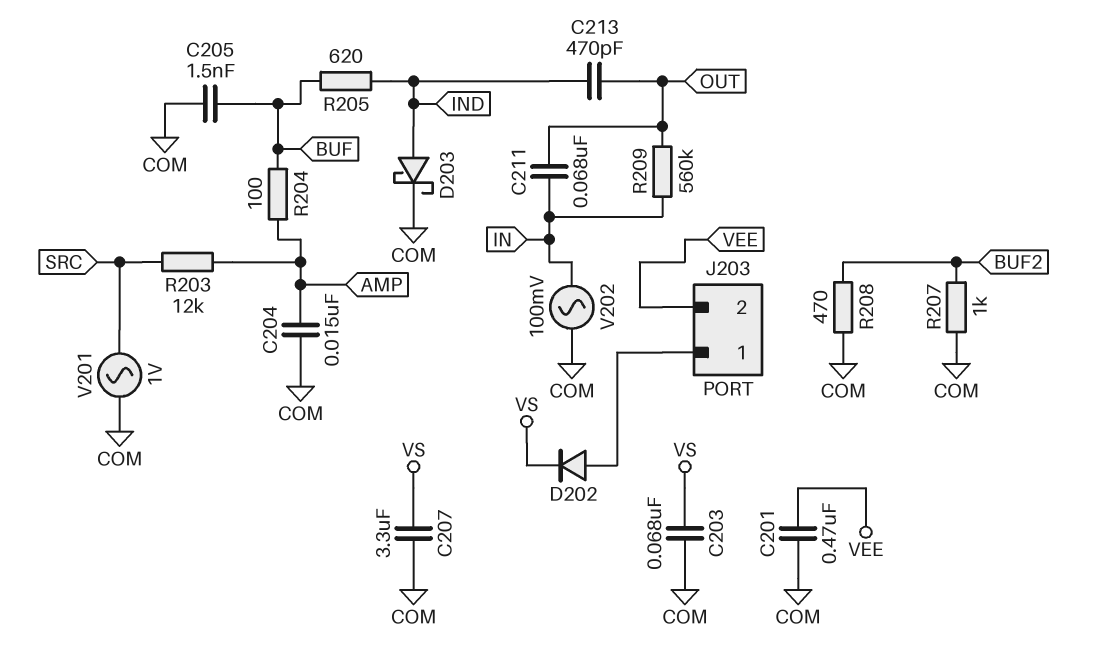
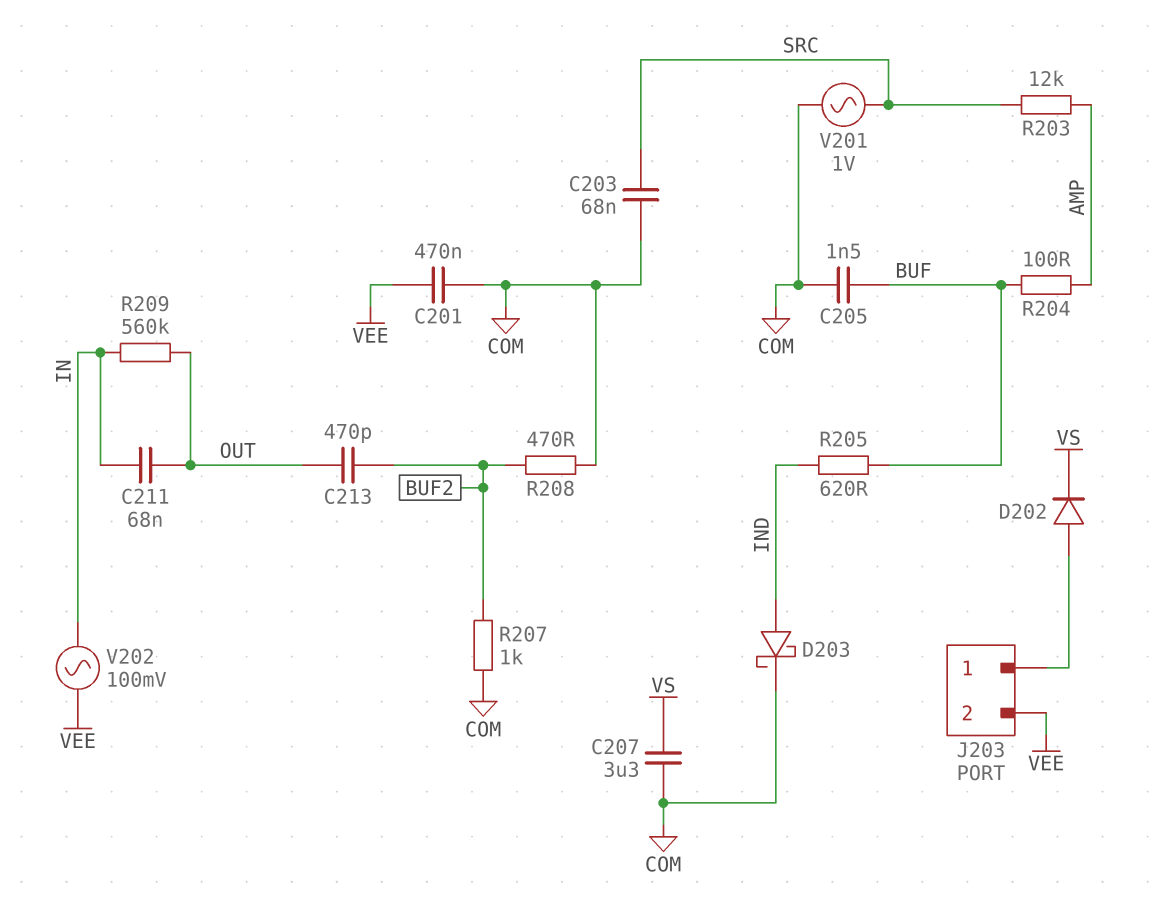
C203: 68nF (COM, VS) -> 68nF (COM, SRC)
C204: 15nF (AMP, COM) -> none
C213: 470pF (IND, OUT) -> 470pF (BUF2, OUT)
V202: AC 100mV (COM, IN) -> AC 100mV (IN, VEE)

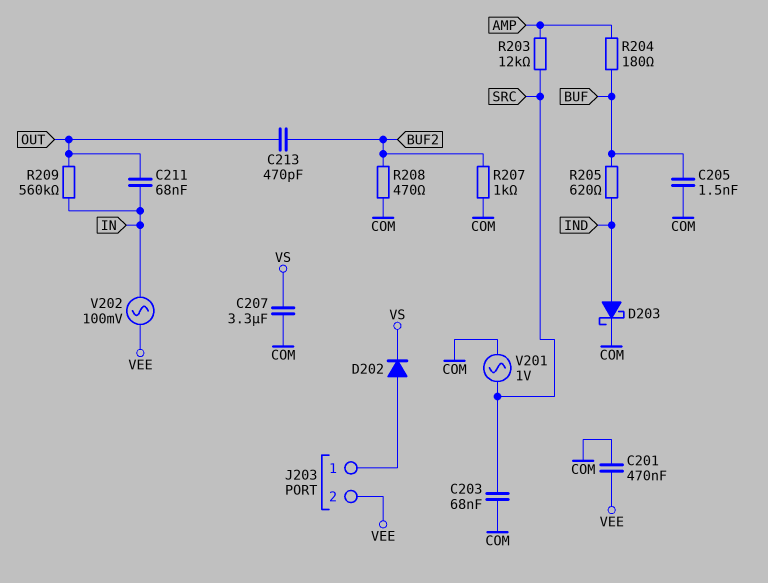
R204: 100 (AMP, BUF) -> 180 (AMP, BUF)

